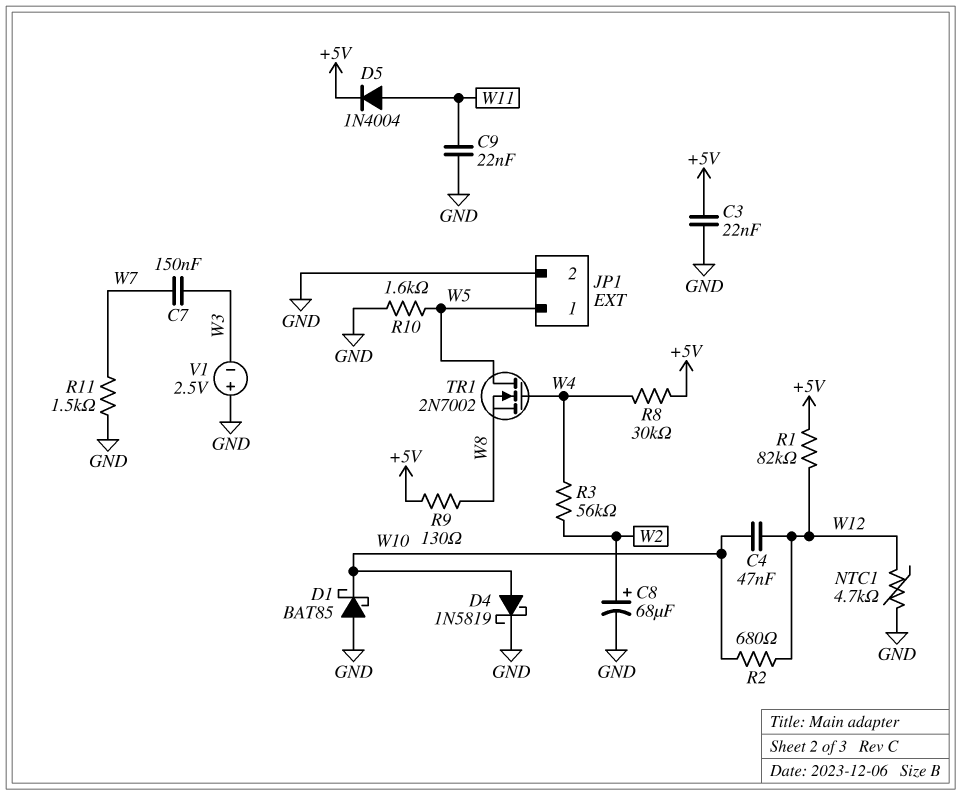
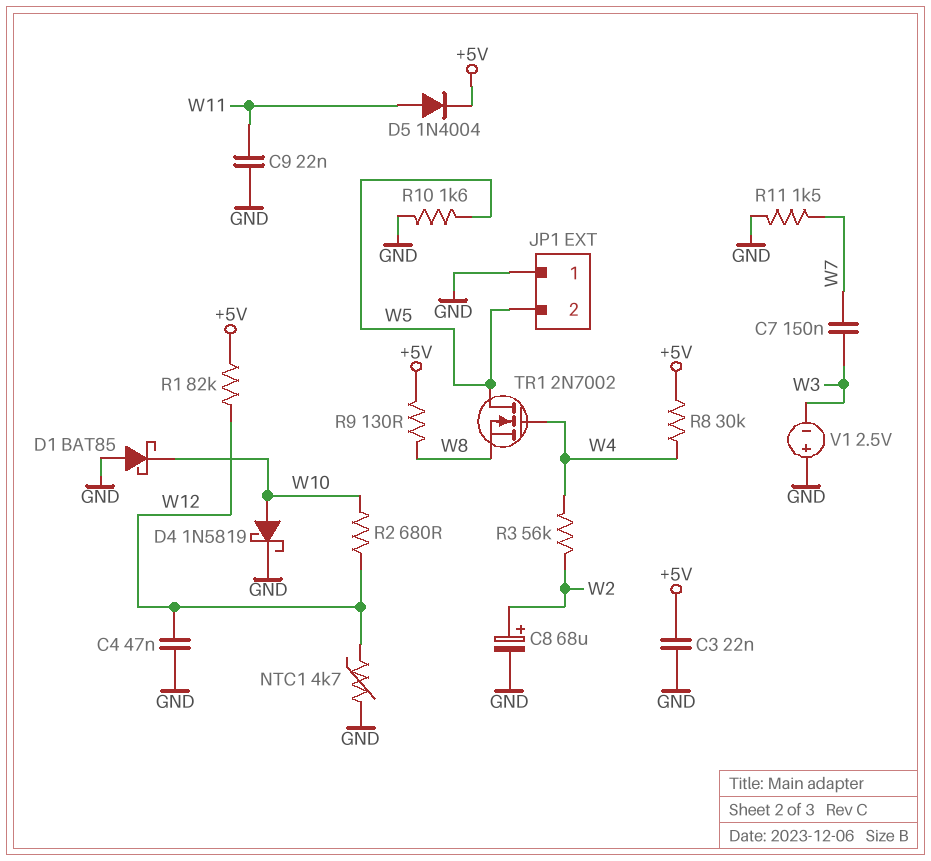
C4: 47nF (W10, W12) -> 47nF (GND, W12)
JP1 pin 1: W5 -> GND
JP1 pin 2: GND -> W5

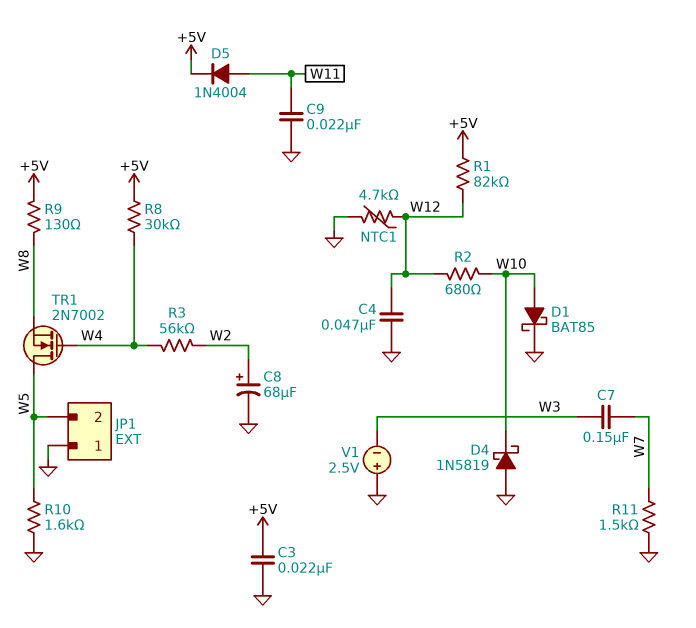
D1: schottky BAT85 (A GND, K W10) -> schottky BAT85 (A W10, K GND)
D4: schottky 1N5819 (A W10, K GND) -> schottky 1N5819 (A GND, K W10)

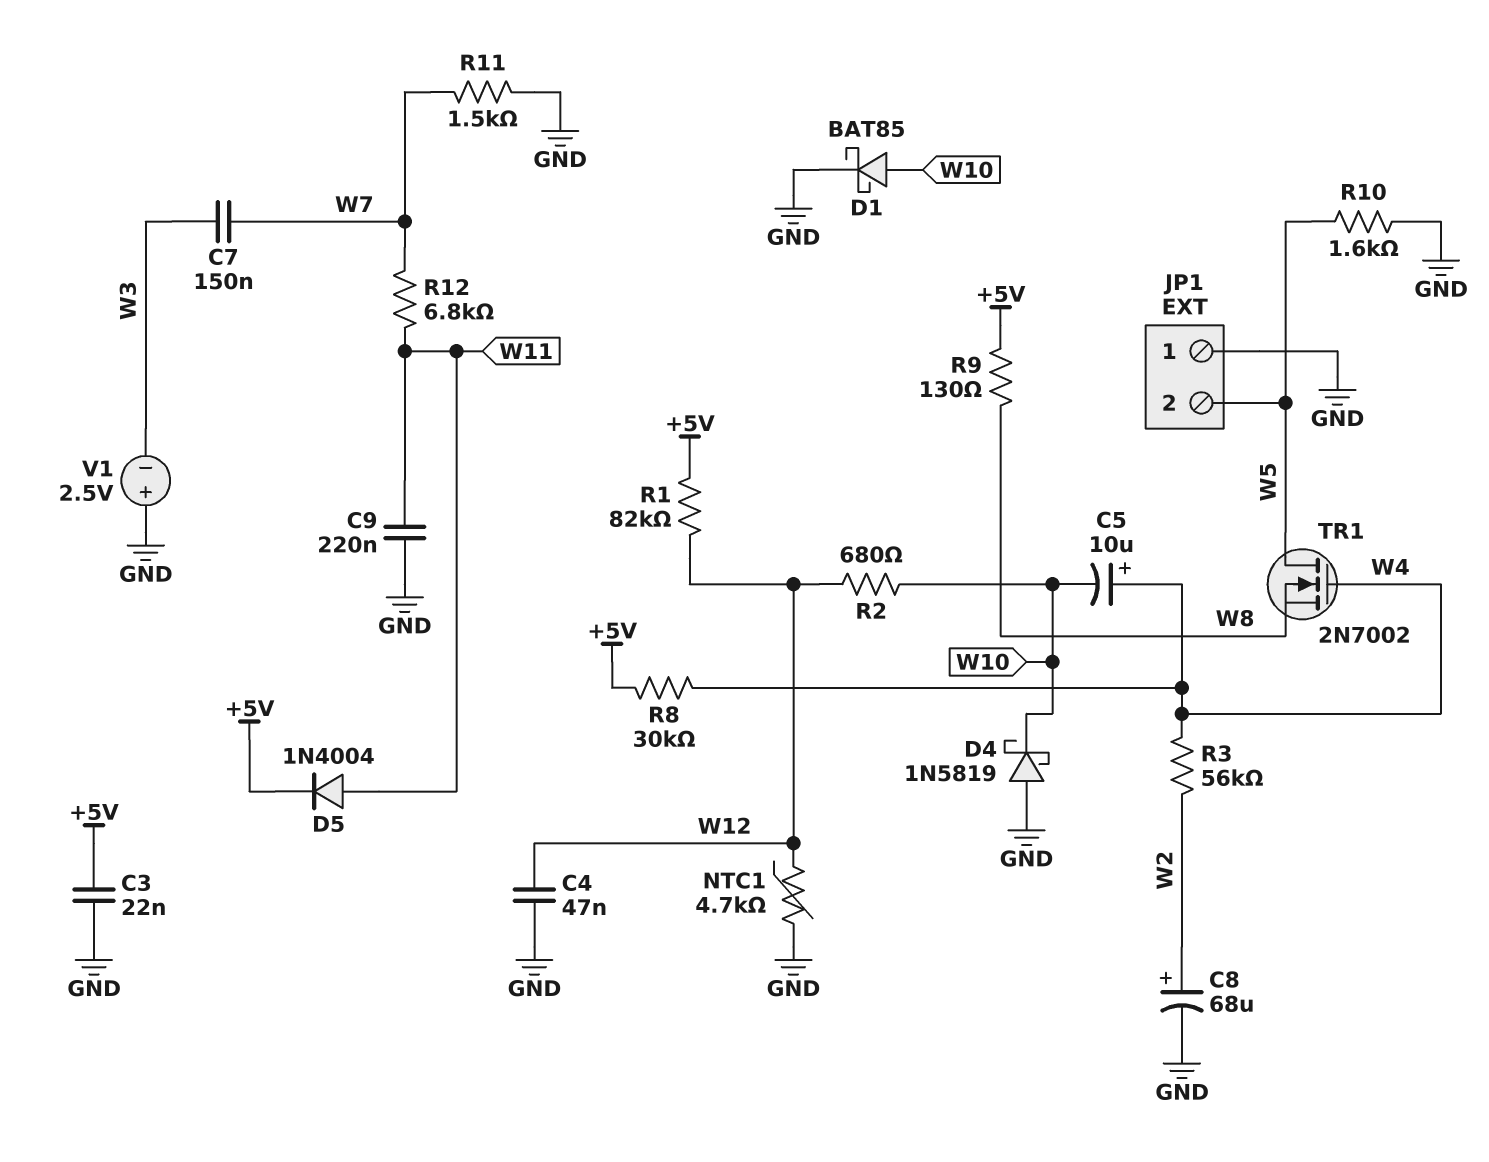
C5: none -> 10uF (plus W4, minus W10)
C9: 22nF (GND, W11) -> 220nF (GND, W11)
R12: none -> 6.8k (W7, W11)

